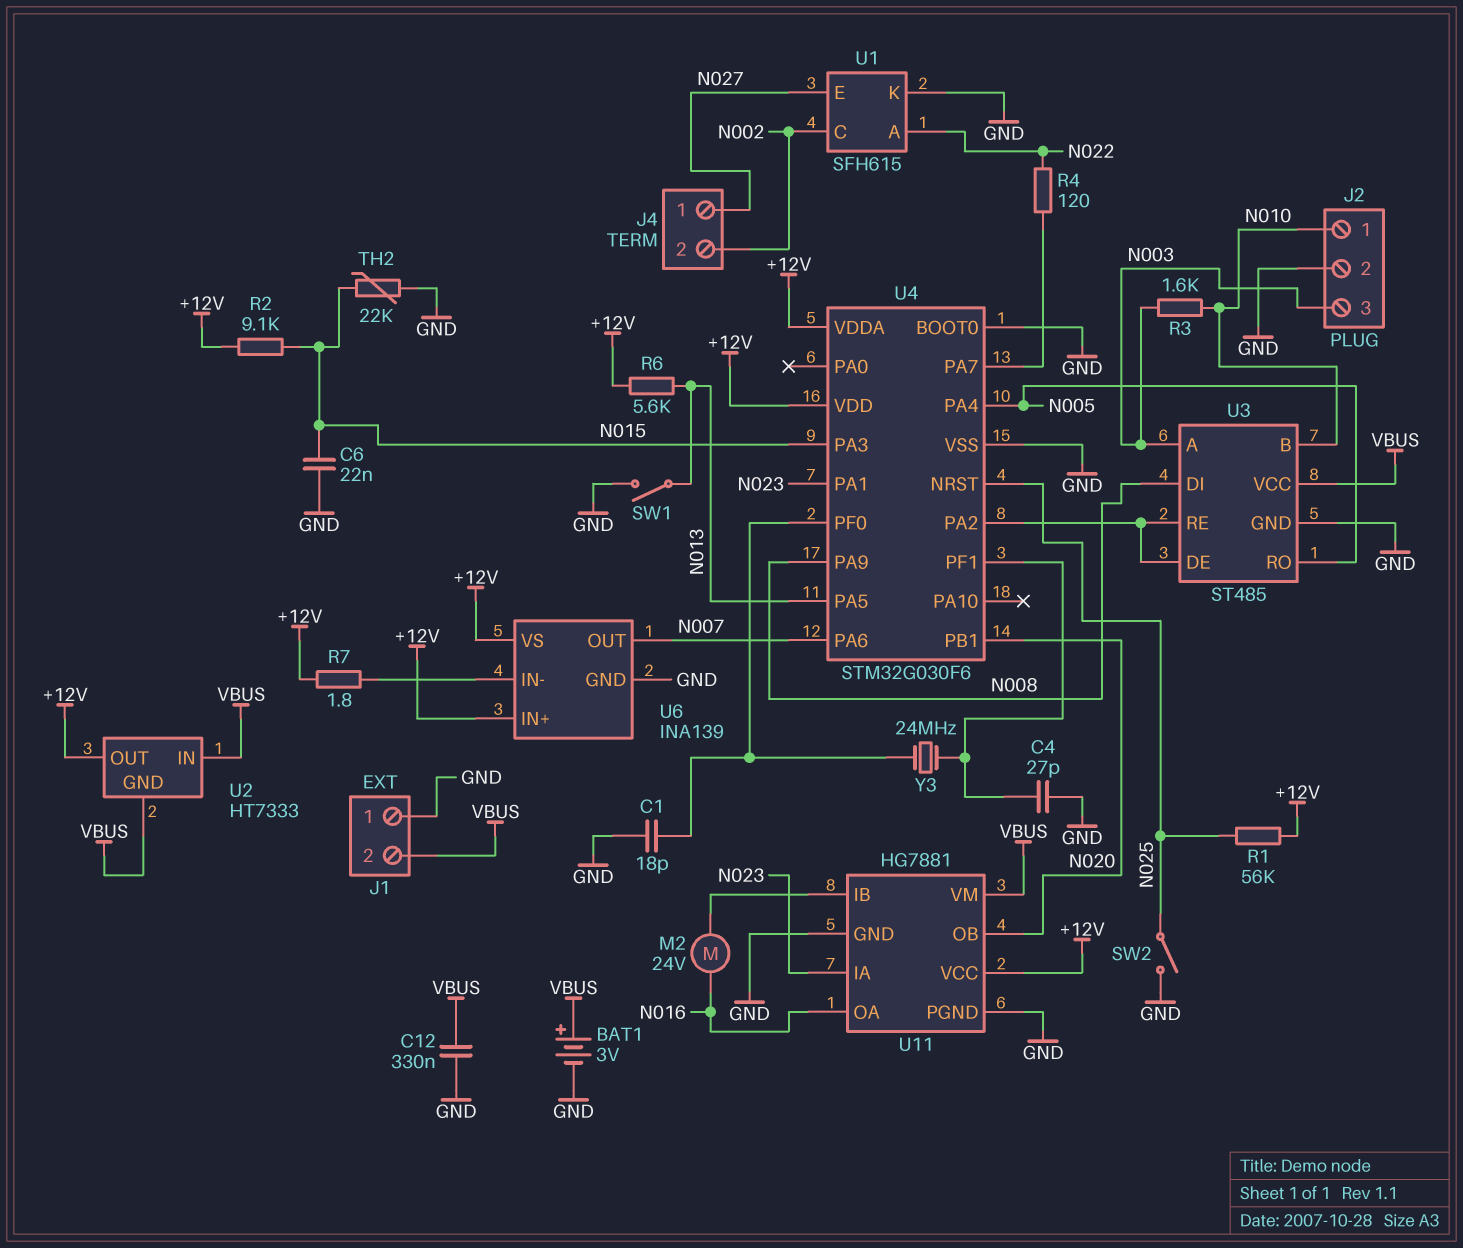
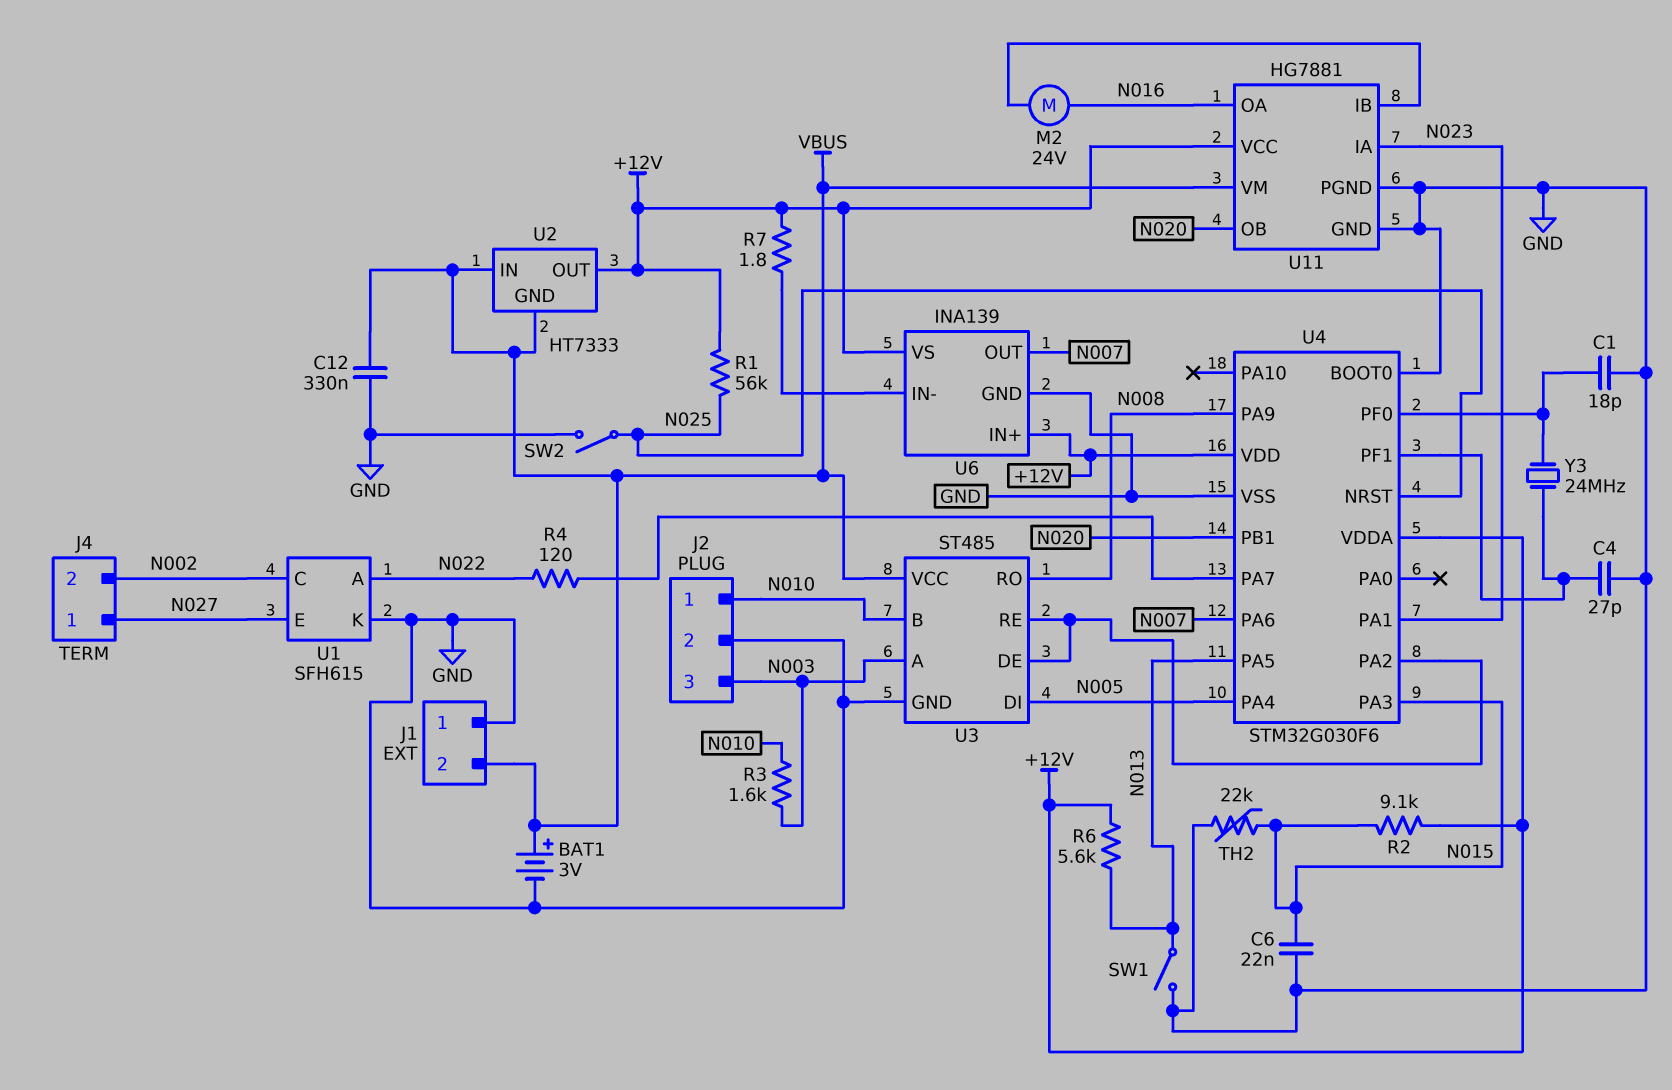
U3 pin DI: N008 -> N005
U3 pin RO: N005 -> N008

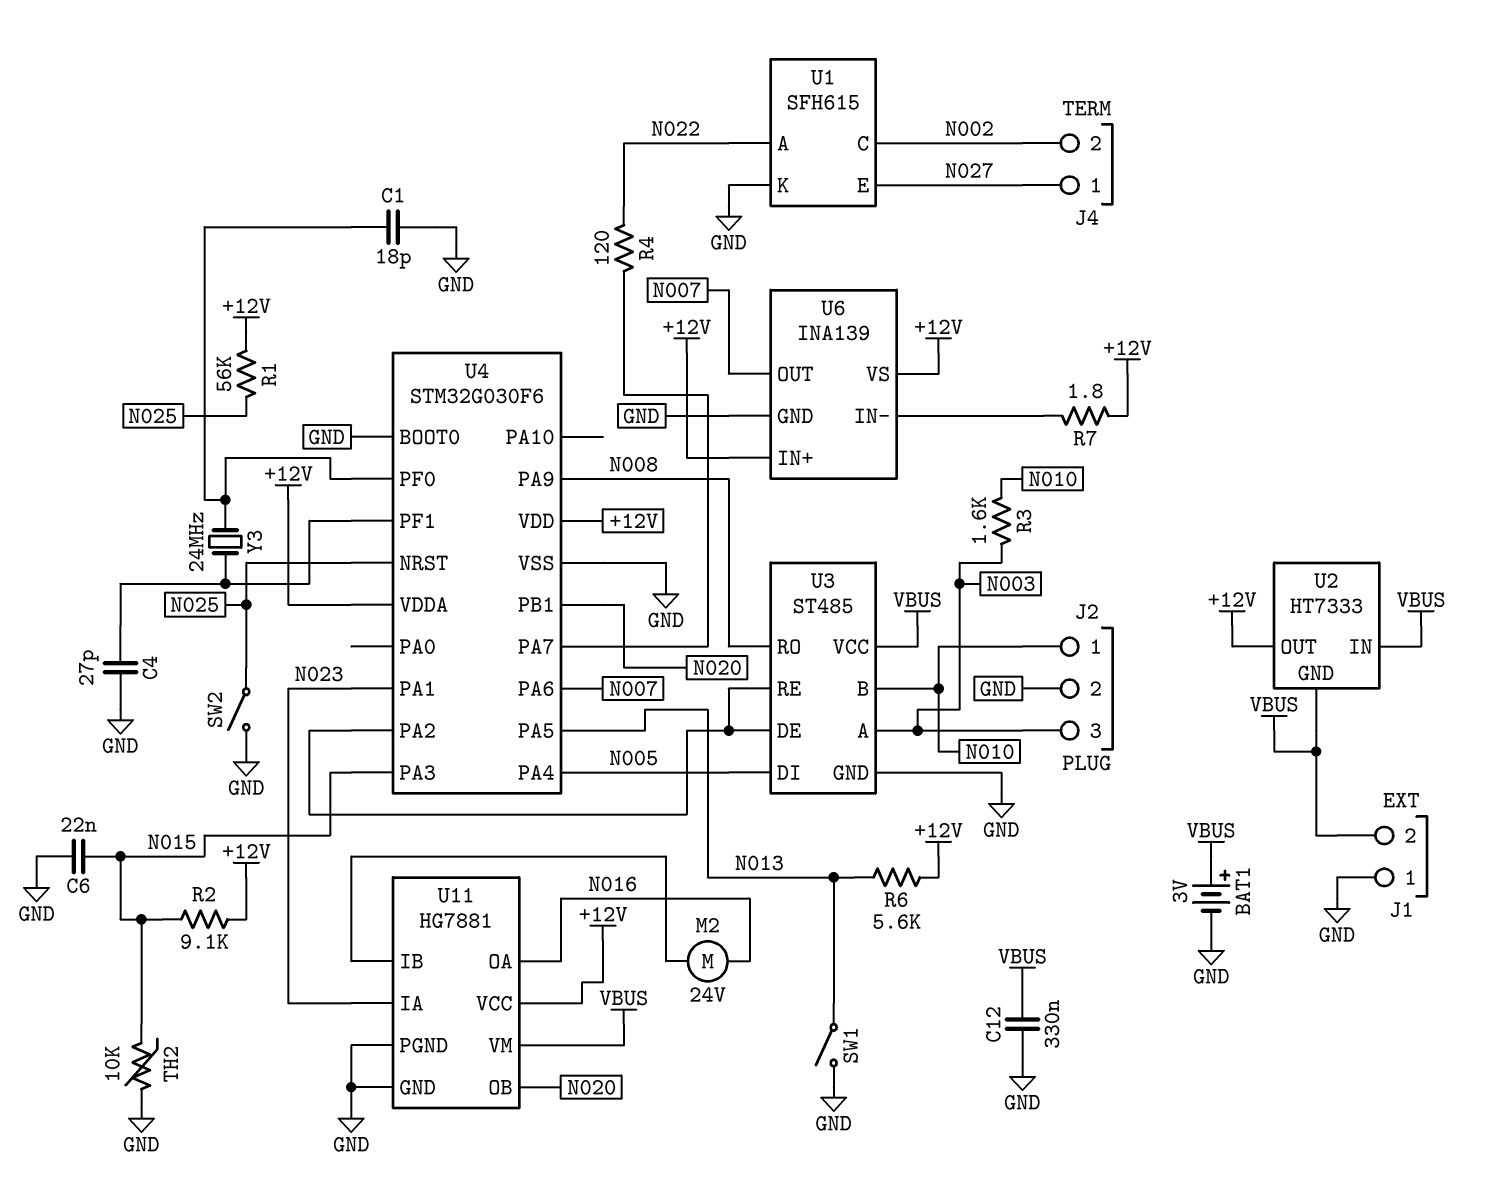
TH2: 22k (GND, N015) -> 10k (GND, N015)

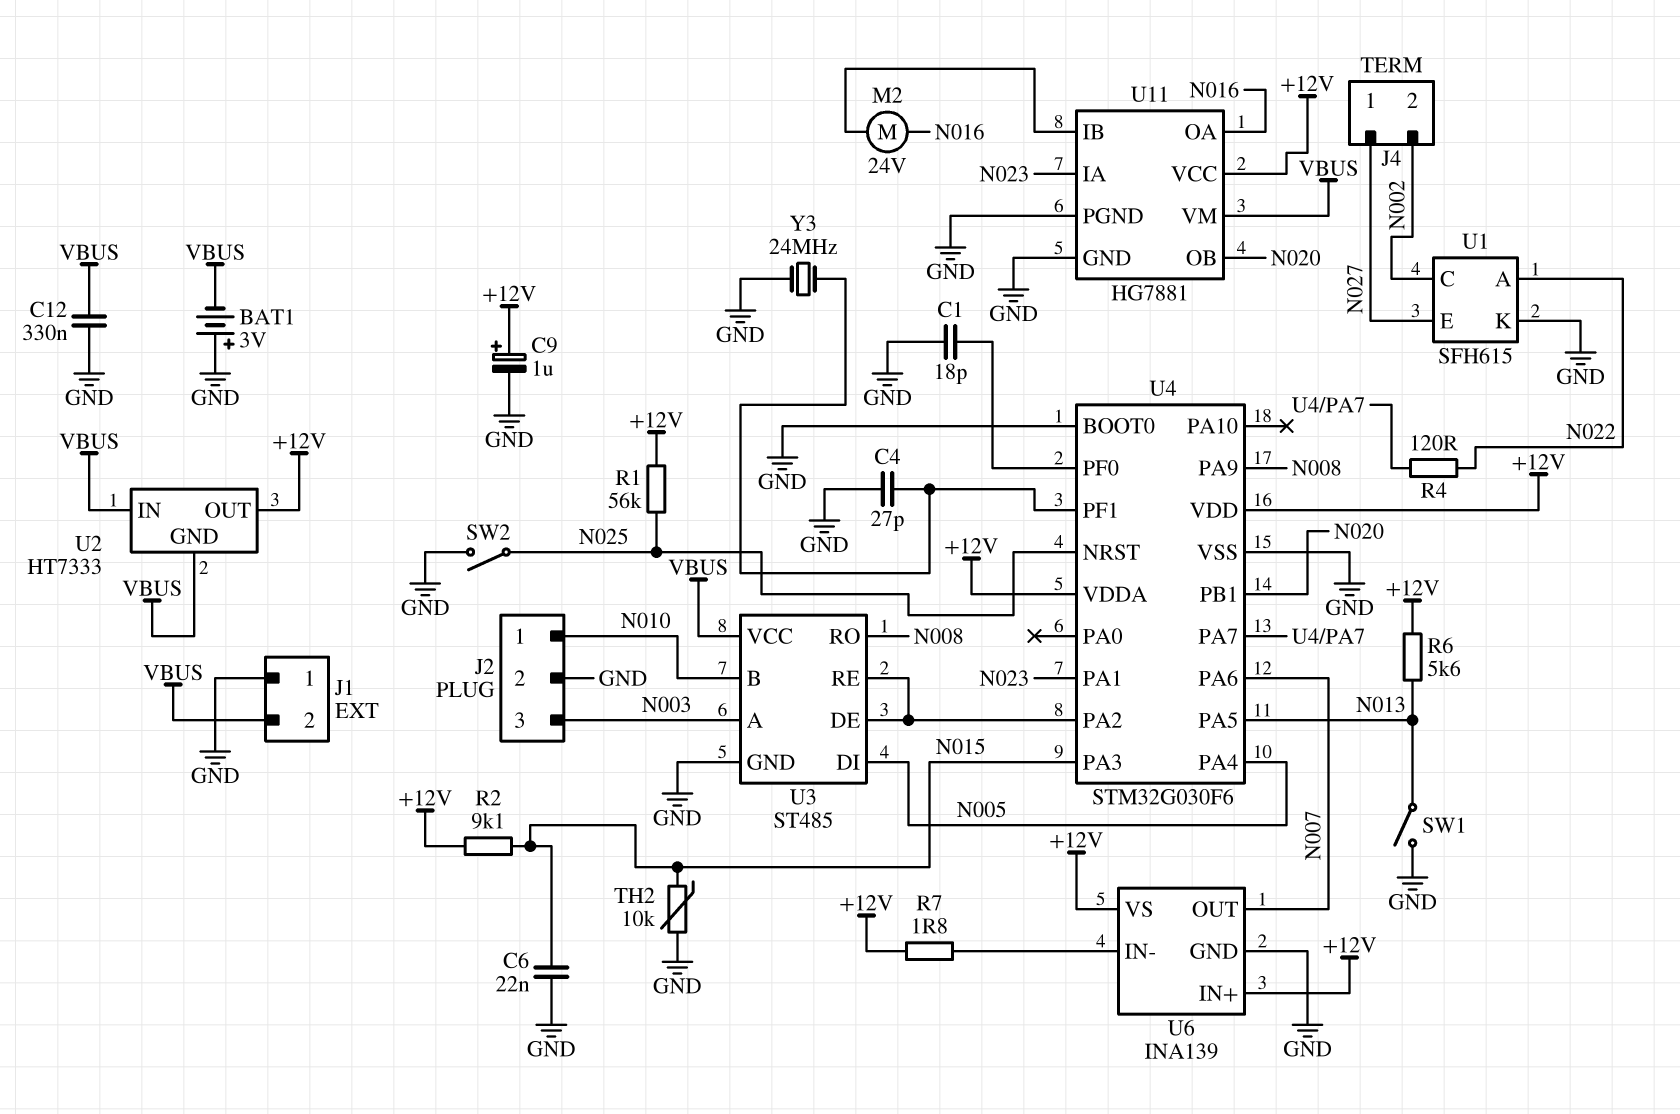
BAT1: 3V (plus VBUS, minus GND) -> 3V (plus GND, minus VBUS)
C9: none -> 1uF (plus +12V, minus GND)
R3: 1.6k (N003, N010) -> none
Y3: 24MHz (U4/PF0, U4/PF1) -> 24MHz (GND, U4/PF1)

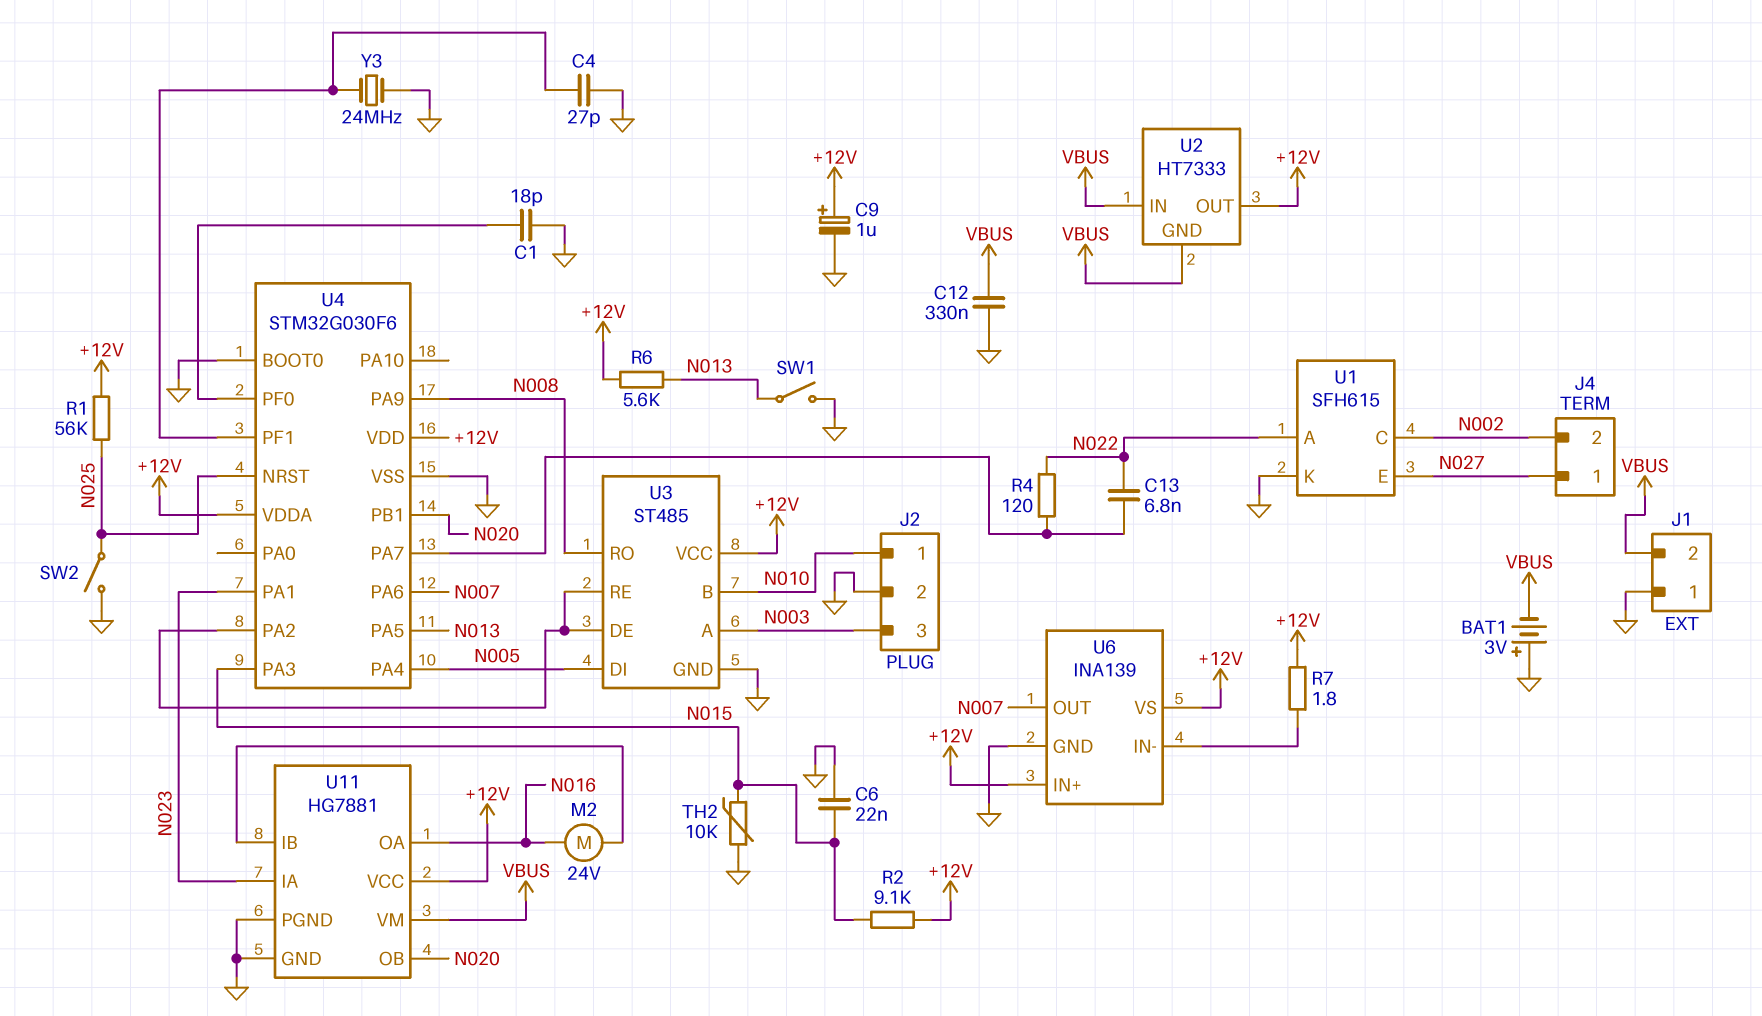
C13: none -> 6.8nF (N022, U4/PA7)
U3 pin VCC: VBUS -> +12V

